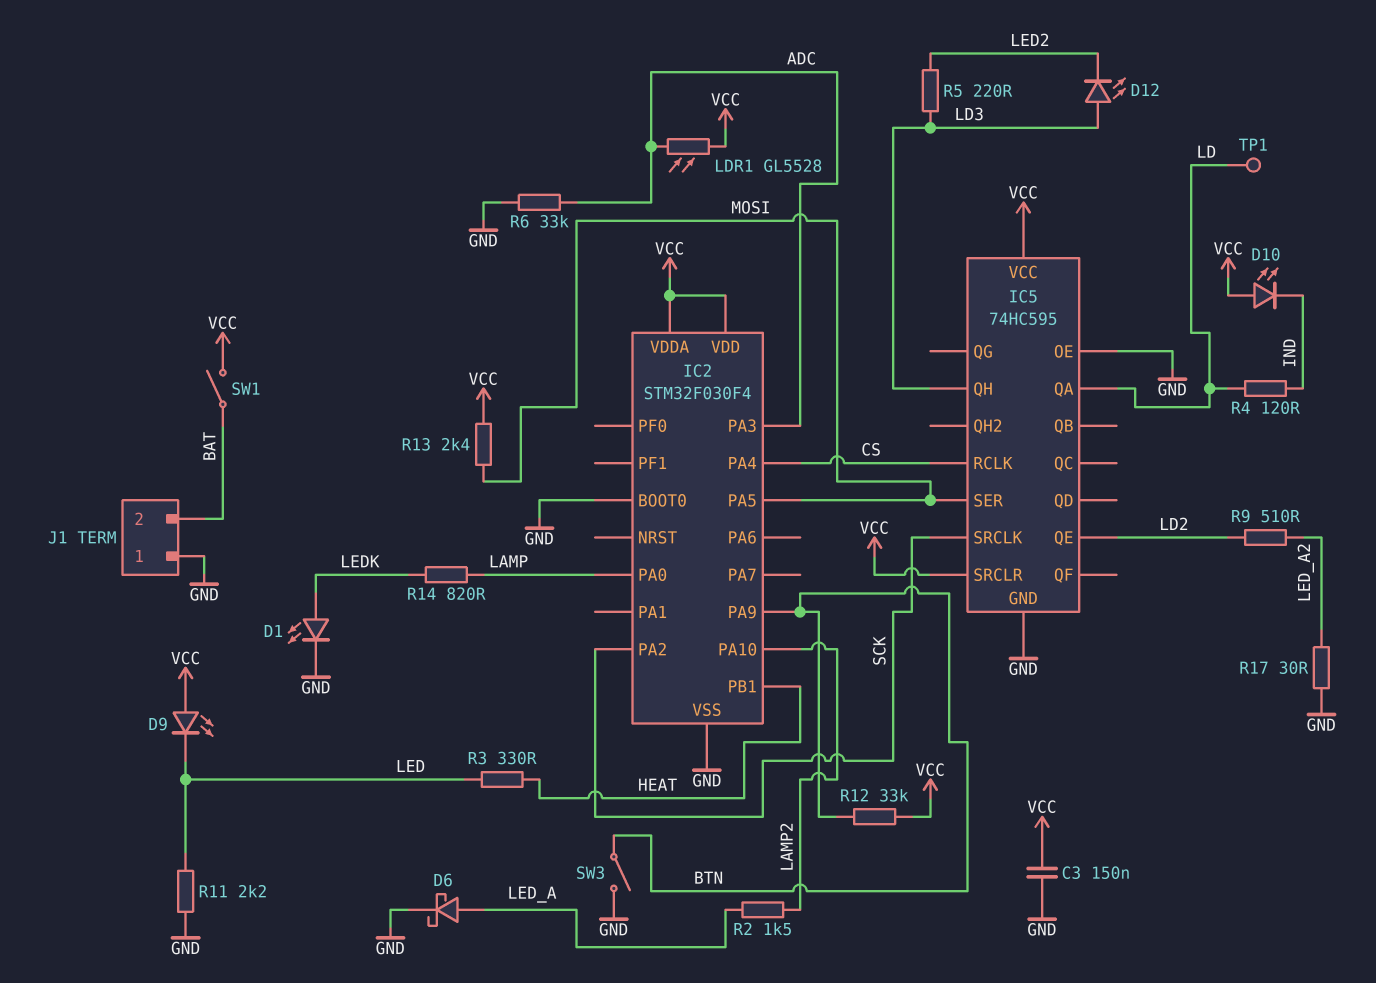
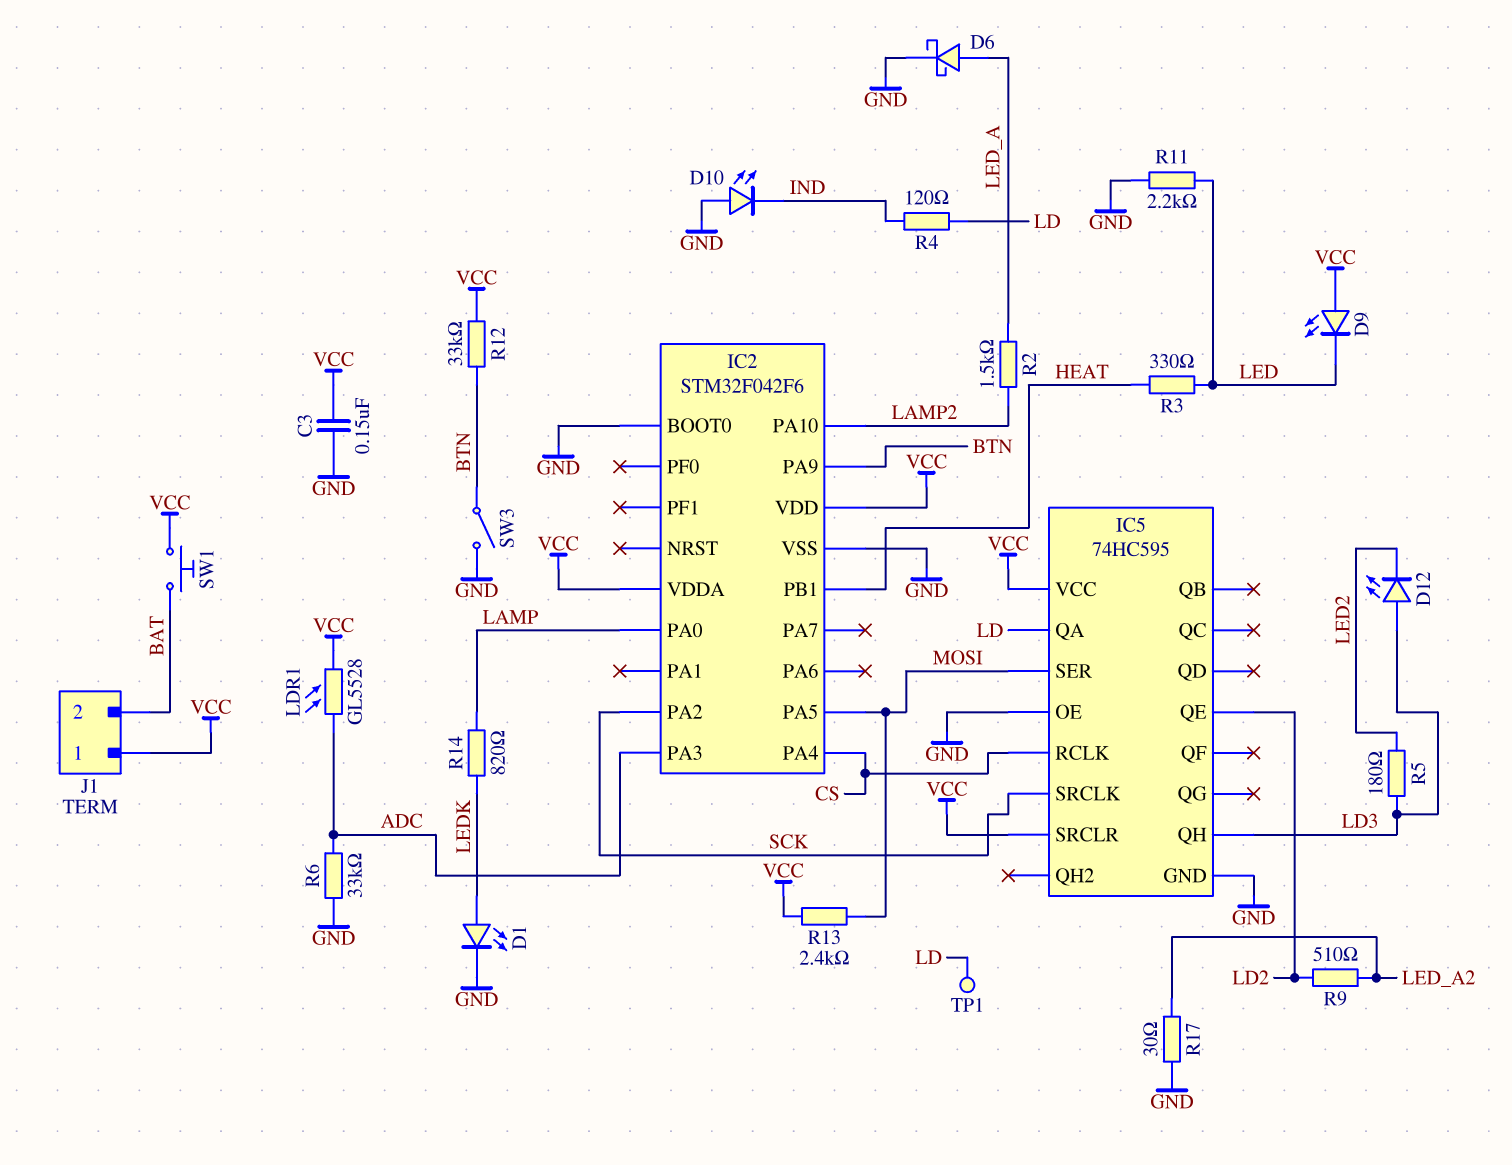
D10: LED (A VCC, K IND) -> LED (A GND, K IND)
IC2: STM32F030F4 -> STM32F042F6
J1 pin 1: GND -> VCC
R5: 220 (LD3, LED2) -> 180 (LD3, LED2)
SW1: switch (BAT, VCC) -> button (BAT, VCC)

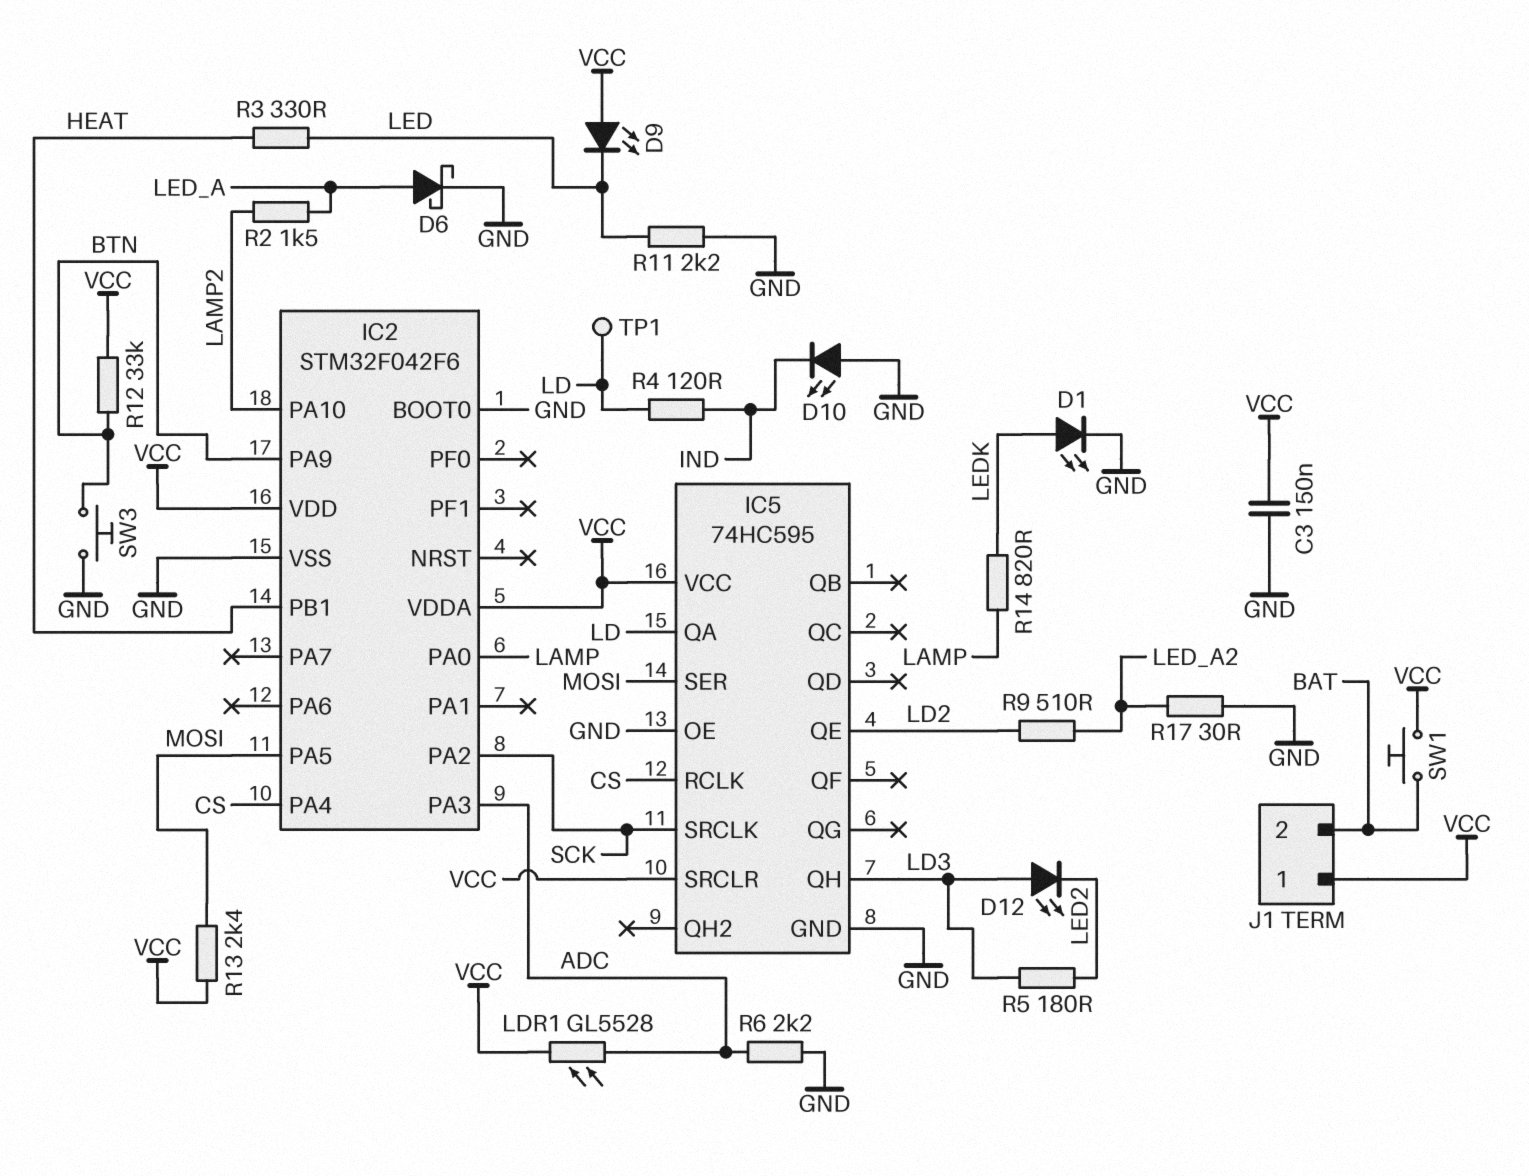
R6: 33k (ADC, GND) -> 2.2k (ADC, GND)
SW3: switch (BTN, GND) -> button (BTN, GND)

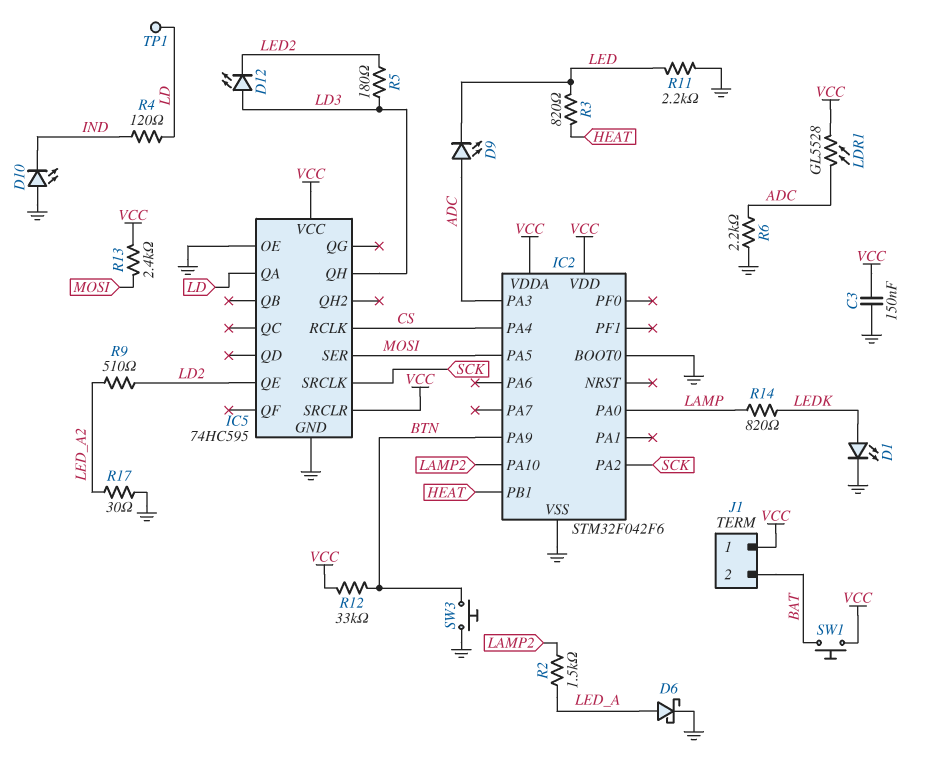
D9: LED (A VCC, K LED) -> LED (A ADC, K LED)
R3: 330 (HEAT, LED) -> 820 (HEAT, LED)

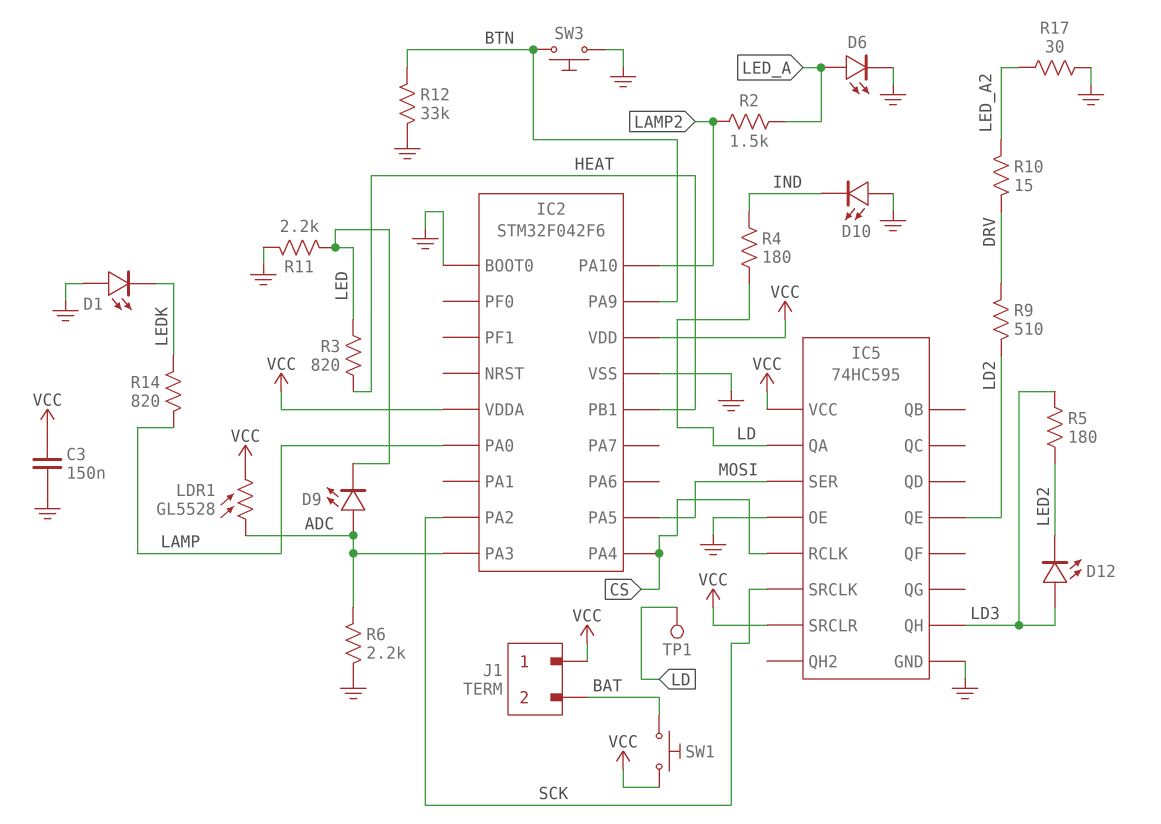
D1: LED (A LEDK, K GND) -> LED (A GND, K LEDK)
D6: schottky (A LED_A, K GND) -> LED (A LED_A, K GND)
R4: 120 (IND, LD) -> 180 (IND, LD)
R9: 510 (LD2, LED_A2) -> 510 (DRV, LD2)
R10: none -> 15 (DRV, LED_A2)
R12: 33k (BTN, VCC) -> 33k (BTN, GND)
R13: 2.4k (MOSI, VCC) -> none

